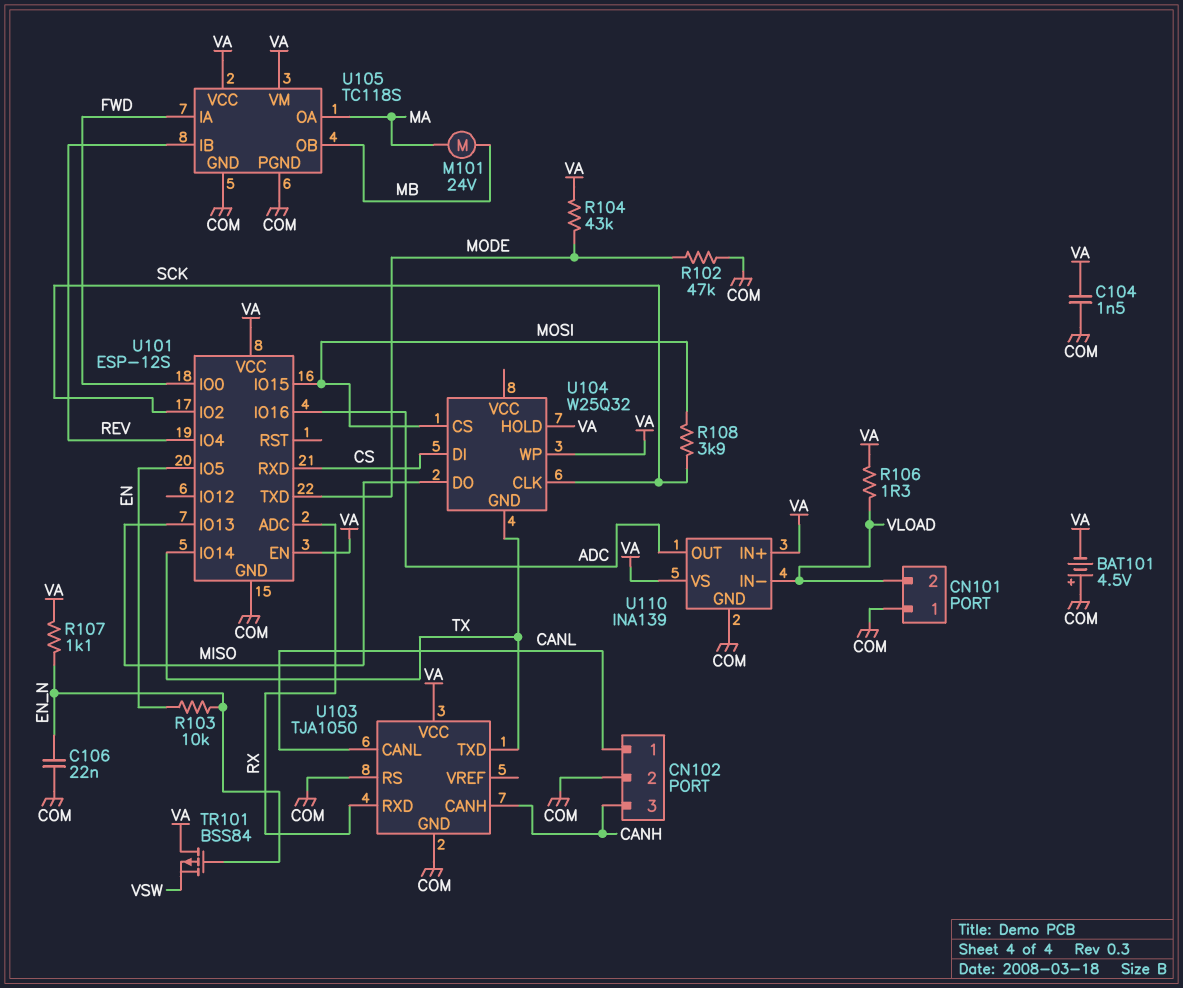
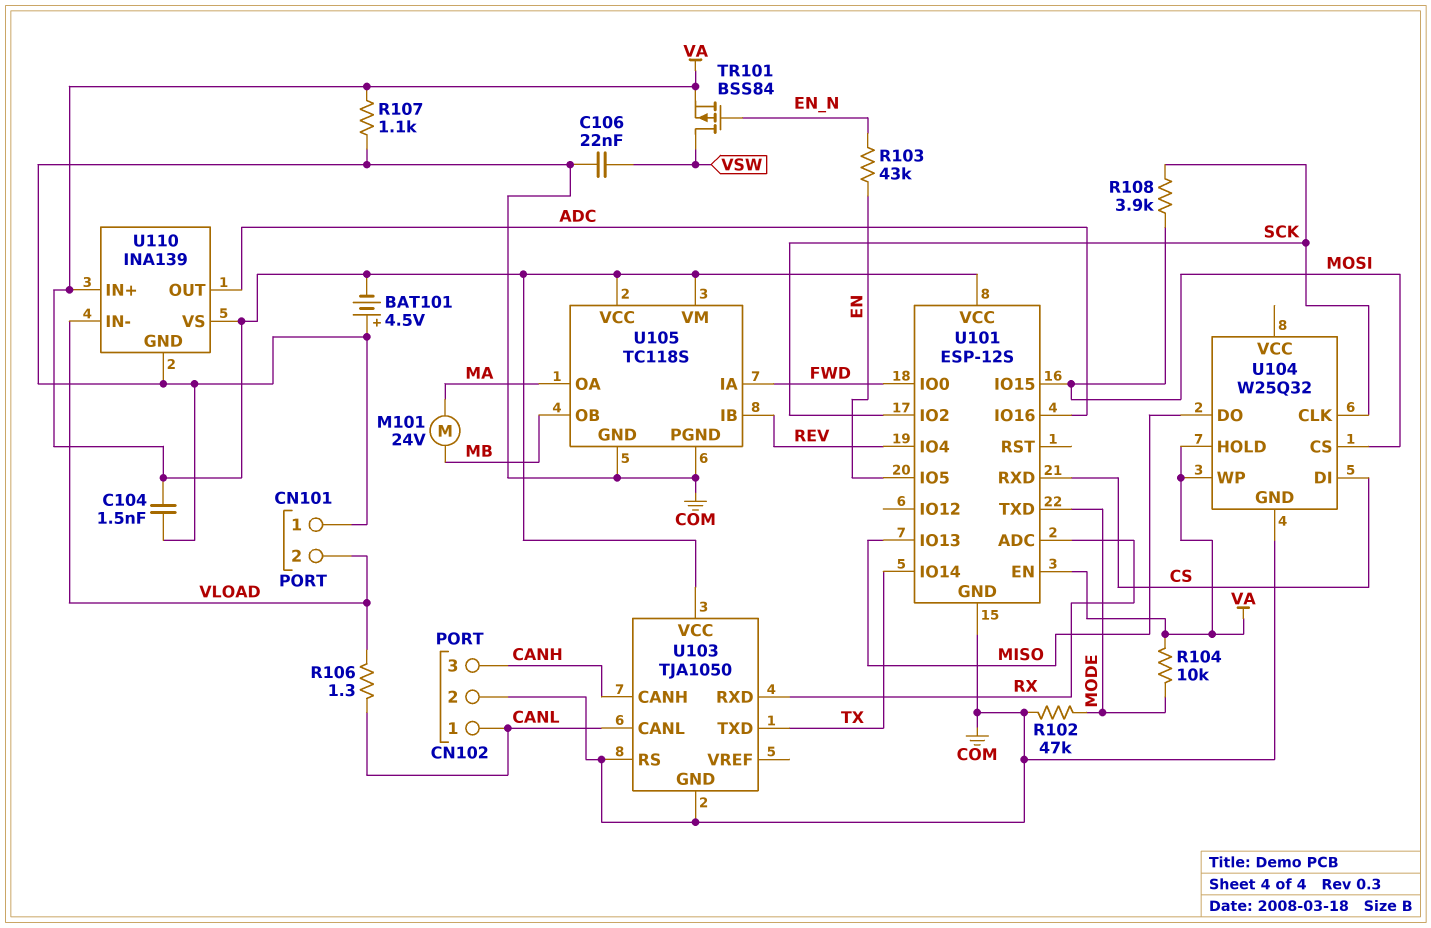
C106: 22nF (COM, EN_N) -> 22nF (COM, VSW)
R103: 10k (EN, EN_N) -> 43k (EN, EN_N)
R104: 43k (MODE, VA) -> 10k (MODE, VA)
R106: 1.3 (VA, VLOAD) -> 1.3 (CANL, VLOAD)
R107: 1.1k (EN_N, VA) -> 1.1k (COM, VA)
TR101: PMOS BSS84 (G EN_N, D VA, S VSW) -> PMOS BSS84 (G EN_N, D VSW, S VA)
U104 pin GND: TX -> COM

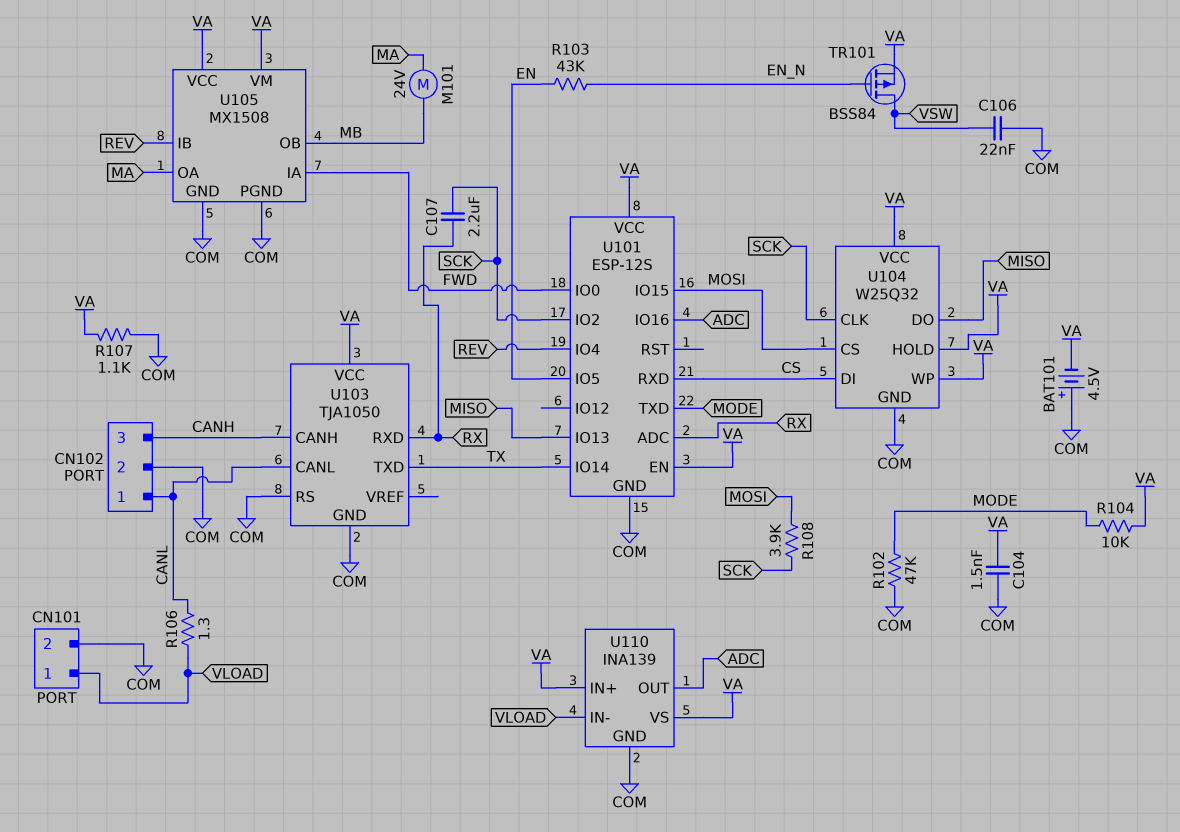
C107: none -> 2.2uF (RX, SCK)
CN101 pin 1: COM -> VLOAD
CN101 pin 2: VLOAD -> COM
U104 pin VCC: none -> VA
U105: TC118S -> MX1508

